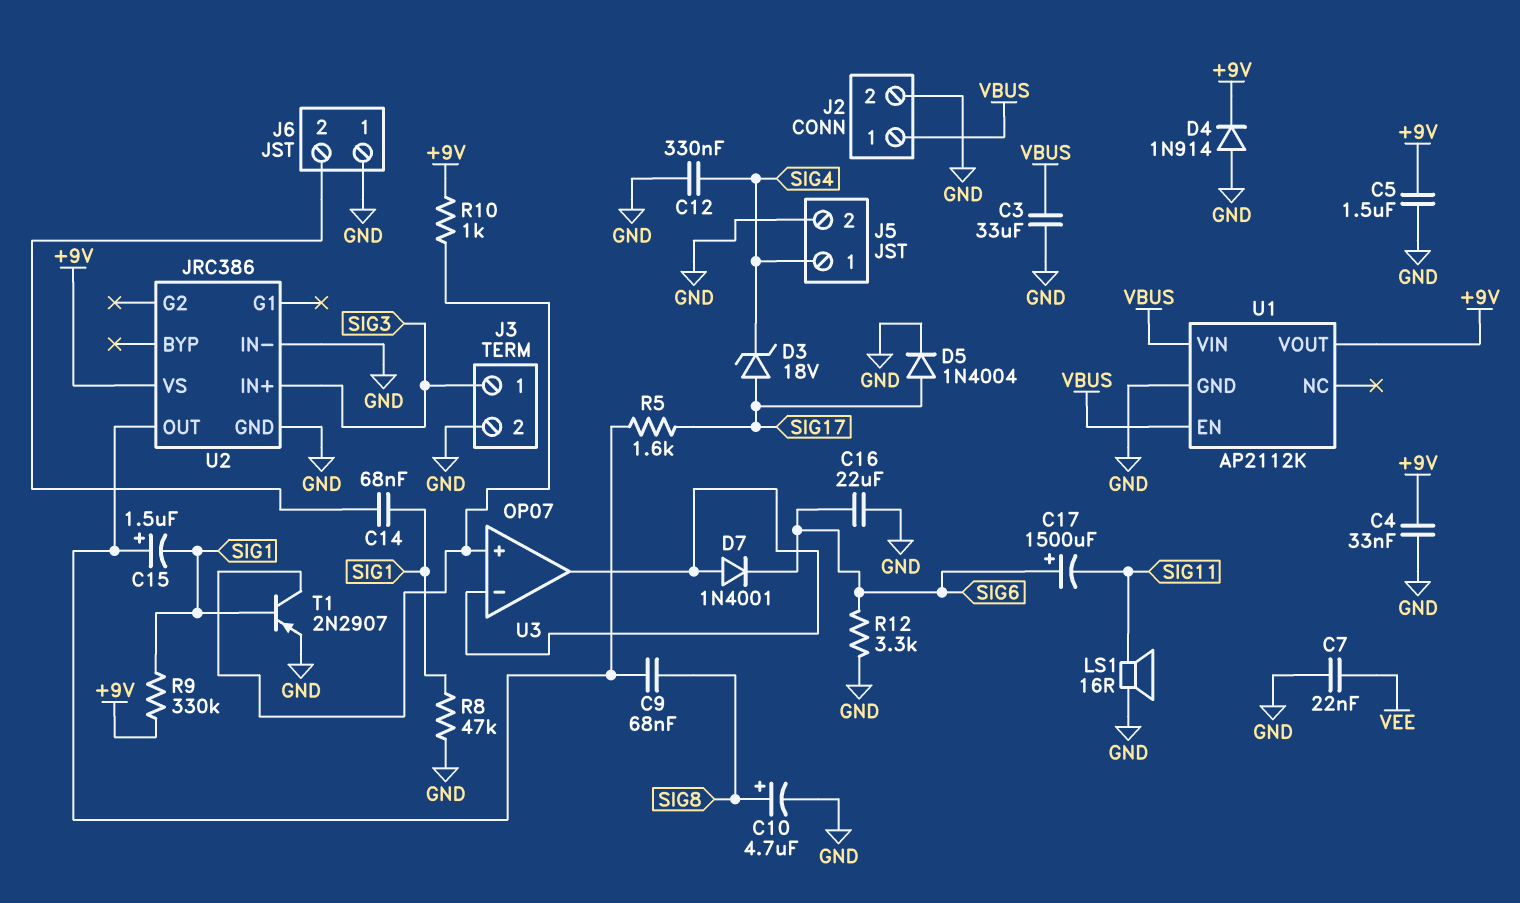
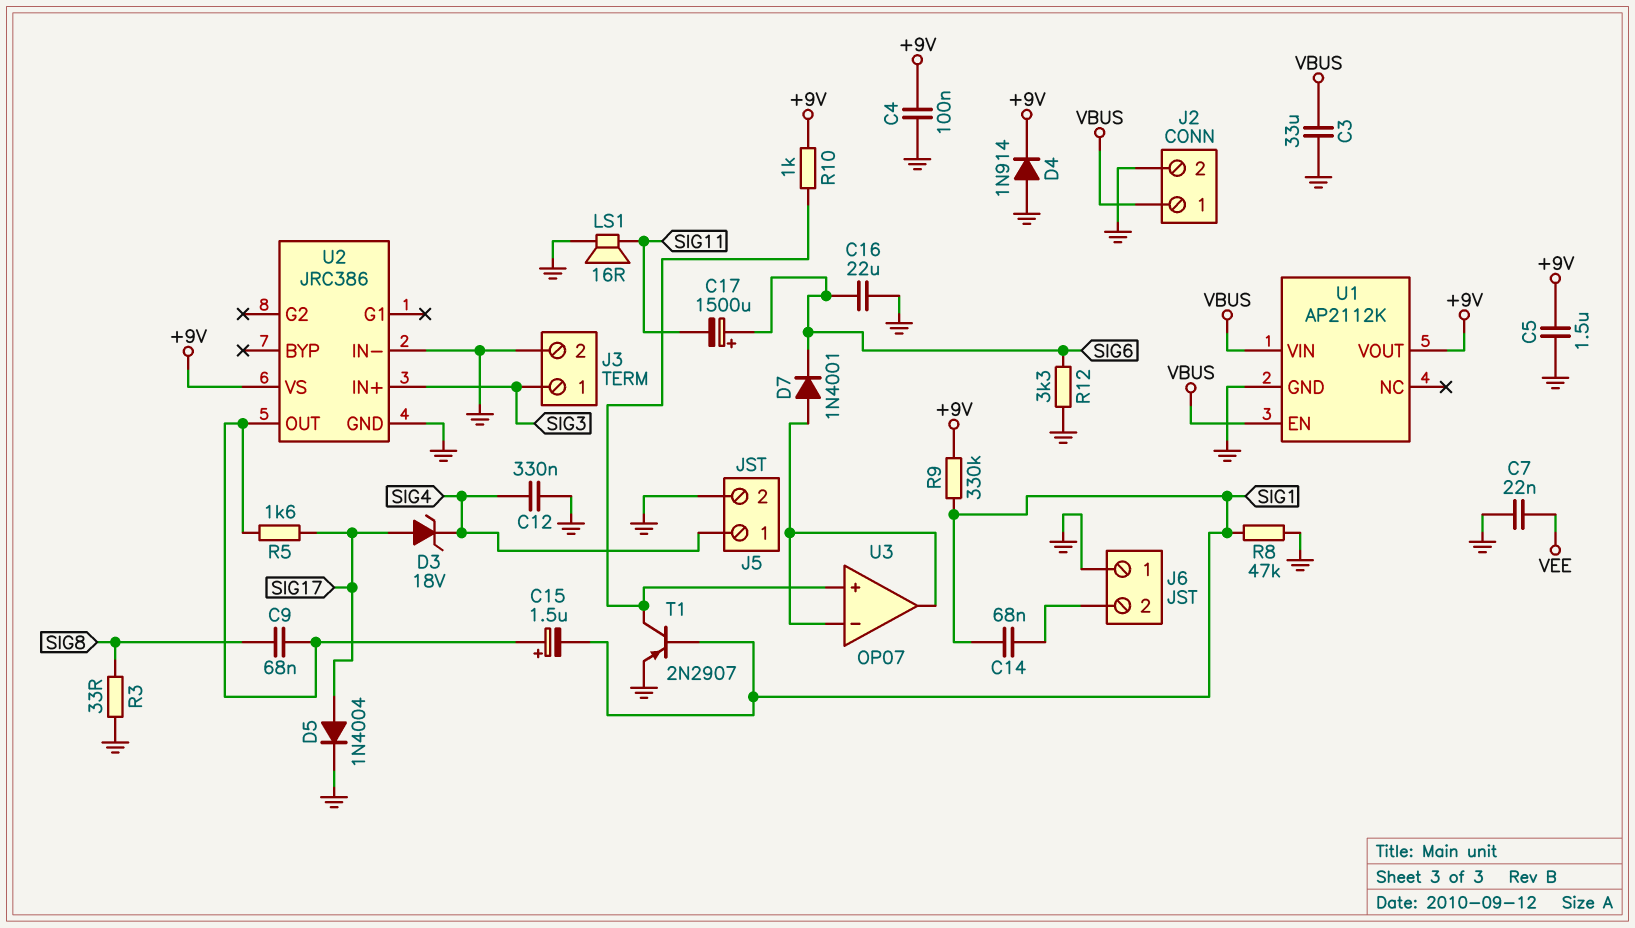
C4: 33nF (+9V, GND) -> 100nF (+9V, GND)
C10: 4.7uF (plus SIG8, minus GND) -> none
R3: none -> 33 (GND, SIG8)

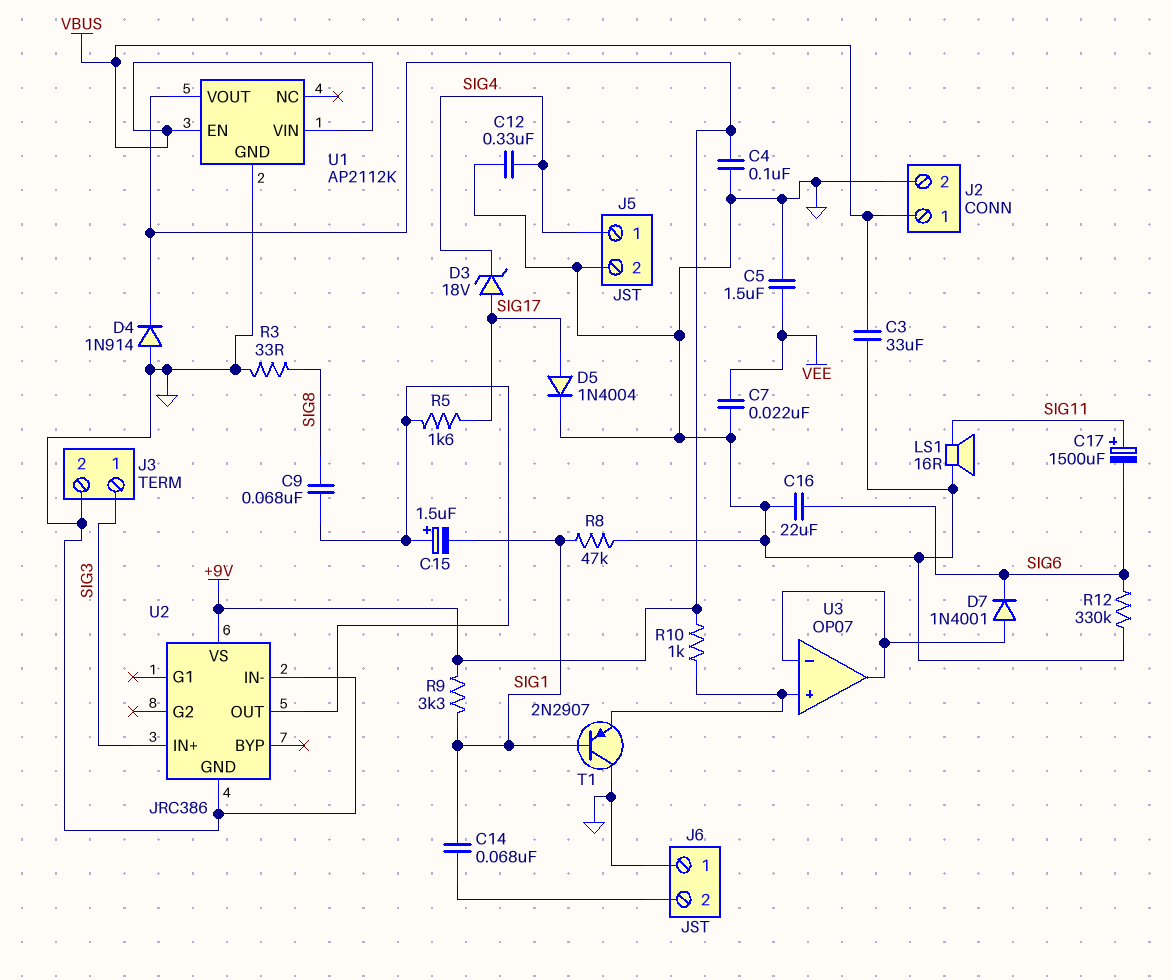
C5: 1.5uF (+9V, GND) -> 1.5uF (GND, VEE)
C17: 1500uF (plus SIG6, minus SIG11) -> 1500uF (plus SIG11, minus SIG6)
R9: 330k (+9V, SIG1) -> 3.3k (+9V, SIG1)
R12: 3.3k (GND, SIG6) -> 330k (GND, SIG6)
T1: PNP 2N2907 (B SIG1, C U3/in+, E GND) -> PNP 2N2907 (B SIG1, C GND, E U3/in+)

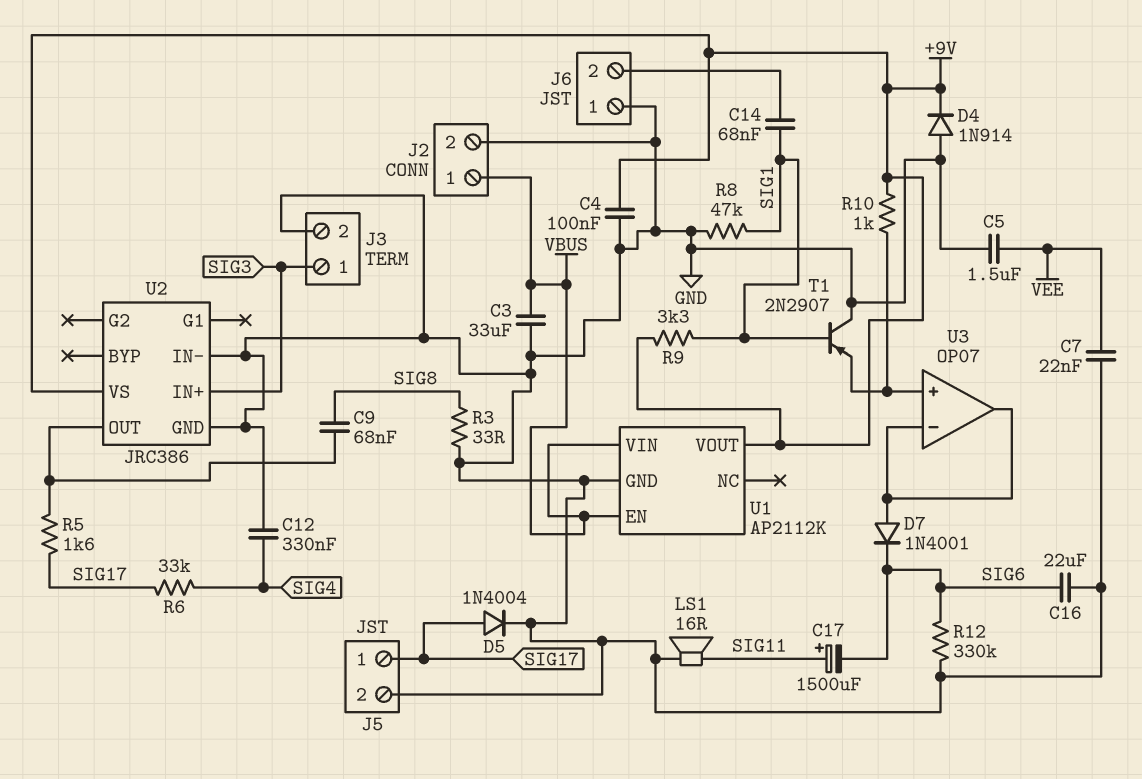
C15: 1.5uF (plus U2/OUT, minus SIG1) -> none
D3: zener 18V (A SIG17, K SIG4) -> none
J5 pin 1: SIG4 -> SIG17
R6: none -> 33k (SIG4, SIG17)

